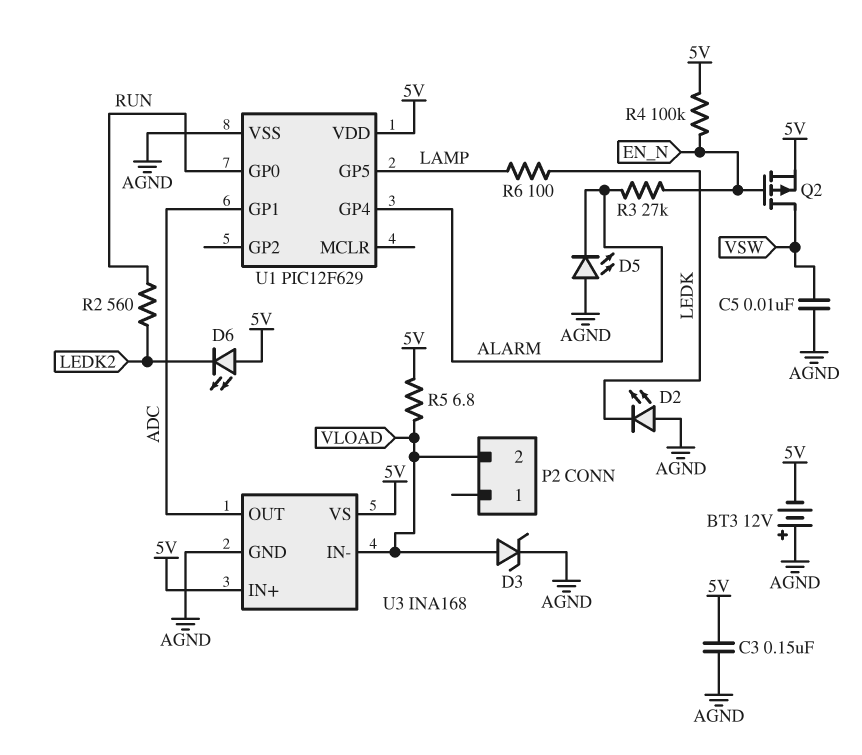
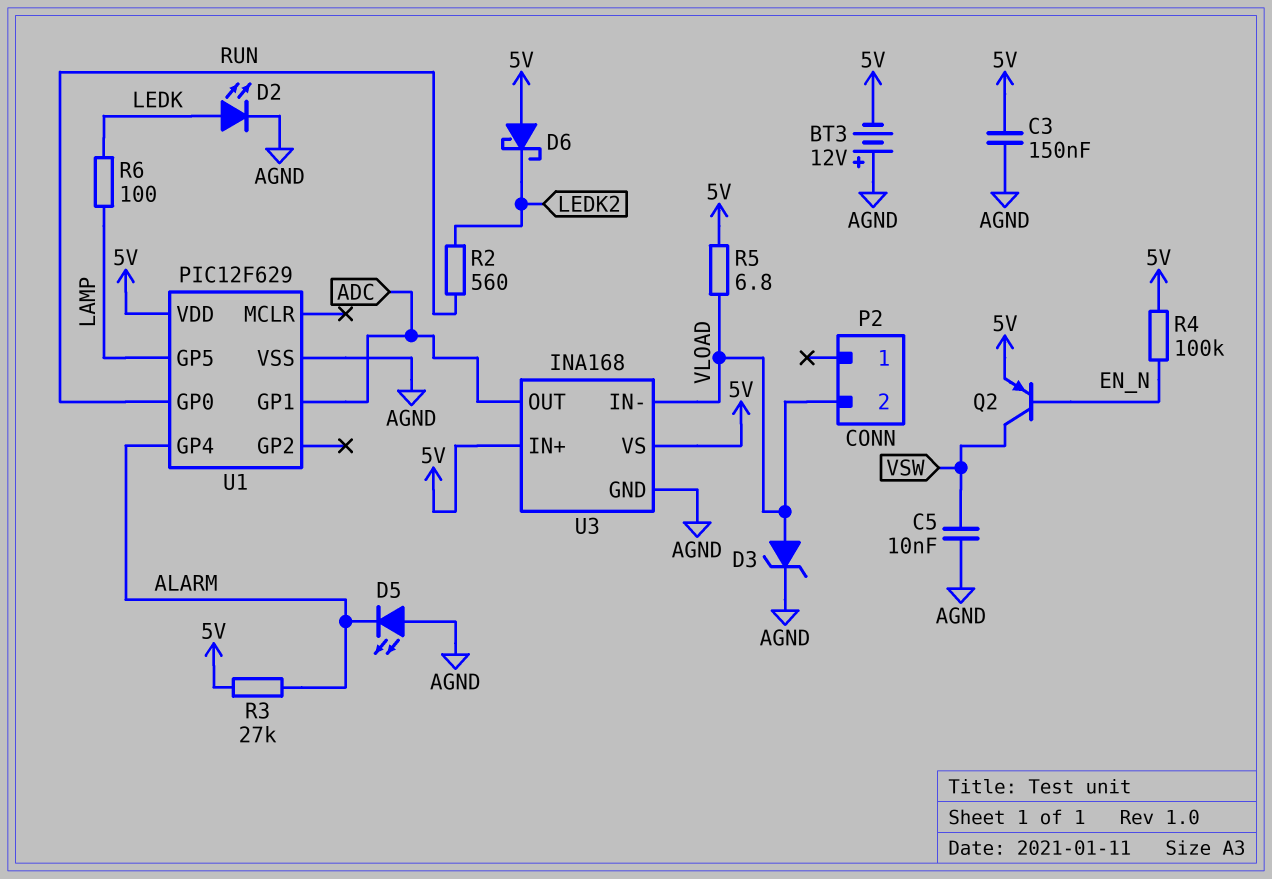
D2: LED (A AGND, K LEDK) -> LED (A LEDK, K AGND)
D6: LED (A 5V, K LEDK2) -> schottky (A 5V, K LEDK2)
Q2: PMOS (G EN_N, D VSW, S 5V) -> PNP (B EN_N, C VSW, E 5V)
R3: 27k (ALARM, EN_N) -> 27k (5V, ALARM)

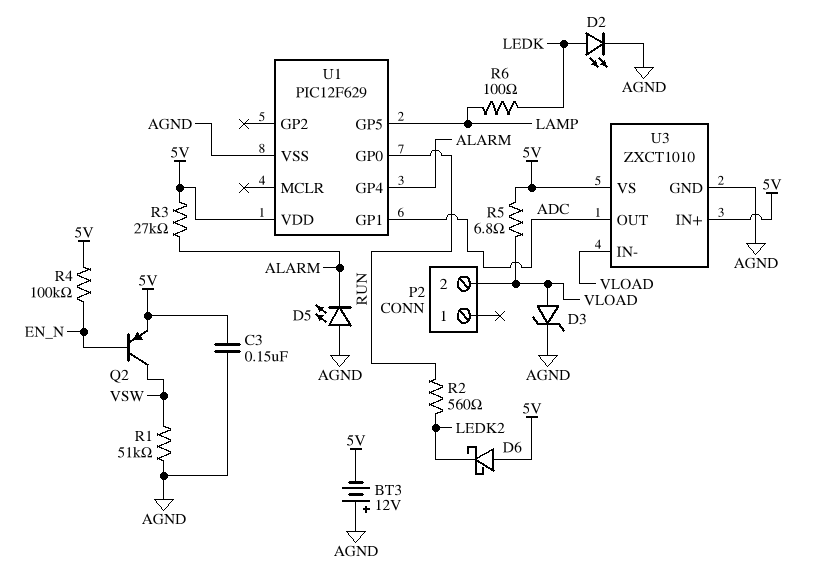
C5: 10nF (AGND, VSW) -> none
R1: none -> 51k (AGND, VSW)
U3: INA168 -> ZXCT1010

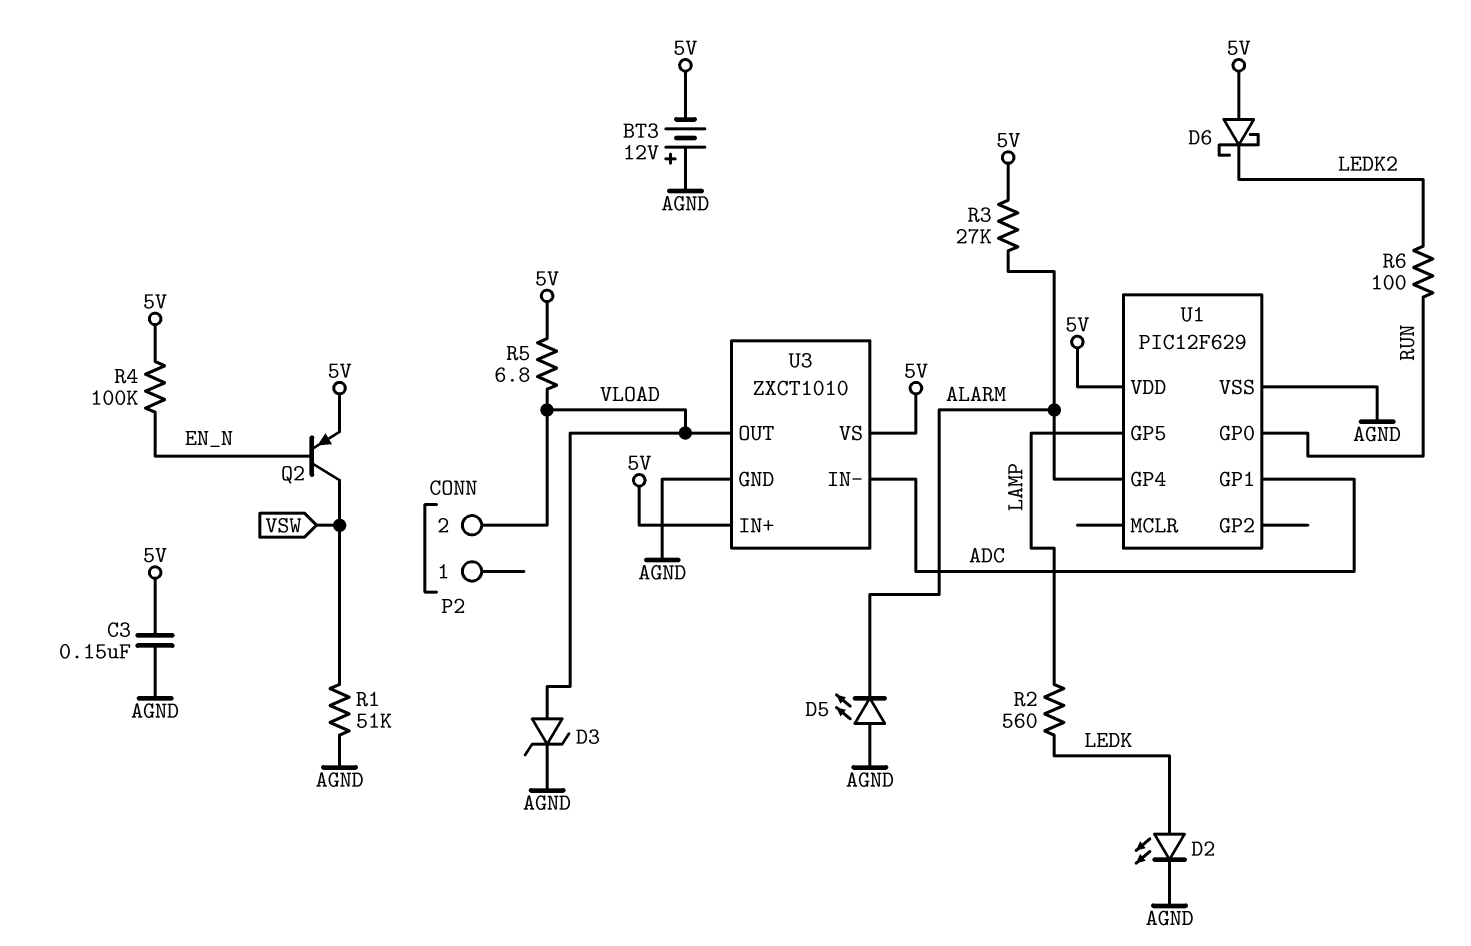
R2: 560 (LEDK2, RUN) -> 560 (LAMP, LEDK)
R6: 100 (LAMP, LEDK) -> 100 (LEDK2, RUN)
U3 pin IN-: VLOAD -> ADC
U3 pin OUT: ADC -> VLOAD

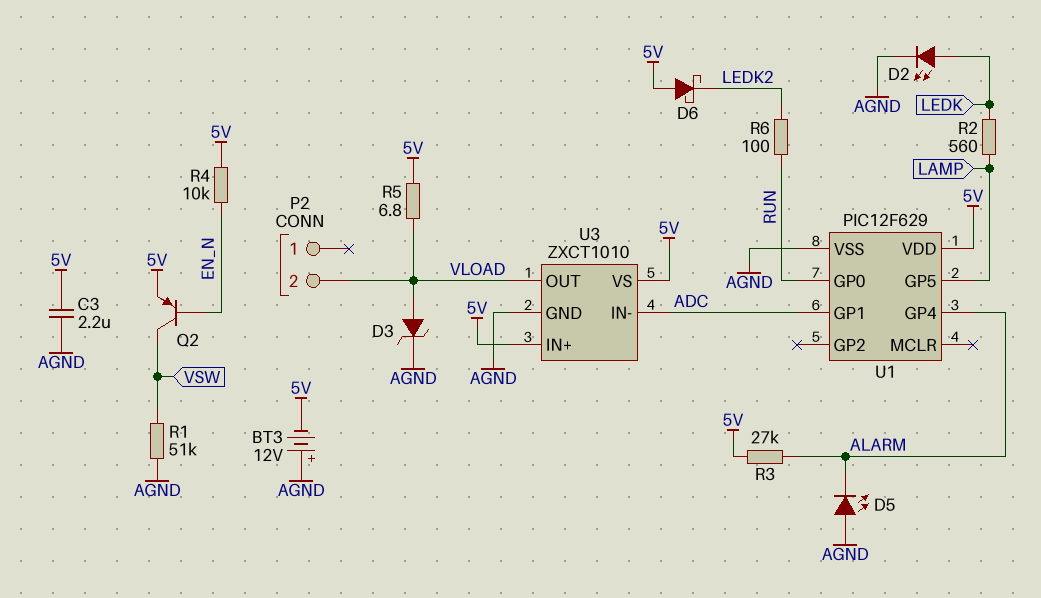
C3: 150nF (5V, AGND) -> 2.2uF (5V, AGND)
R4: 100k (5V, EN_N) -> 10k (5V, EN_N)

